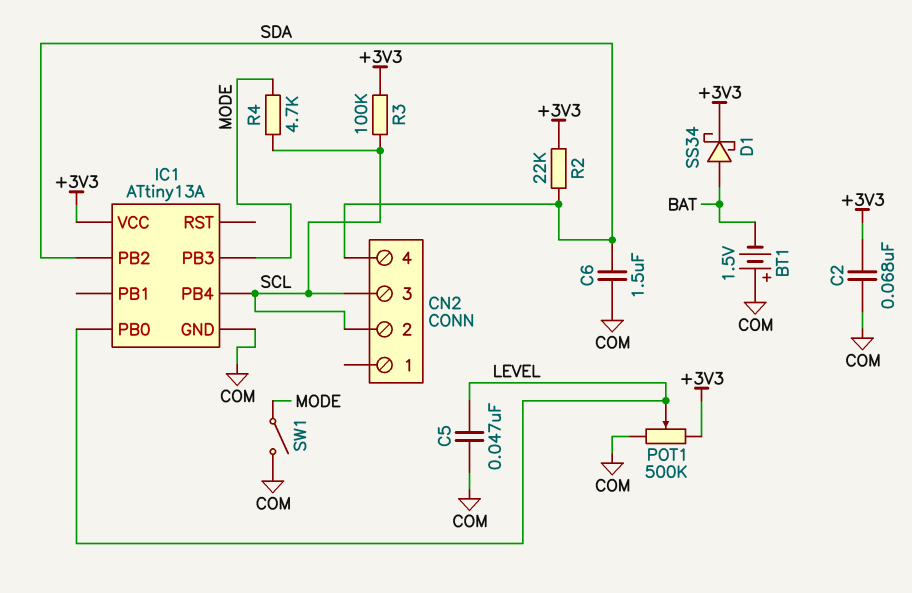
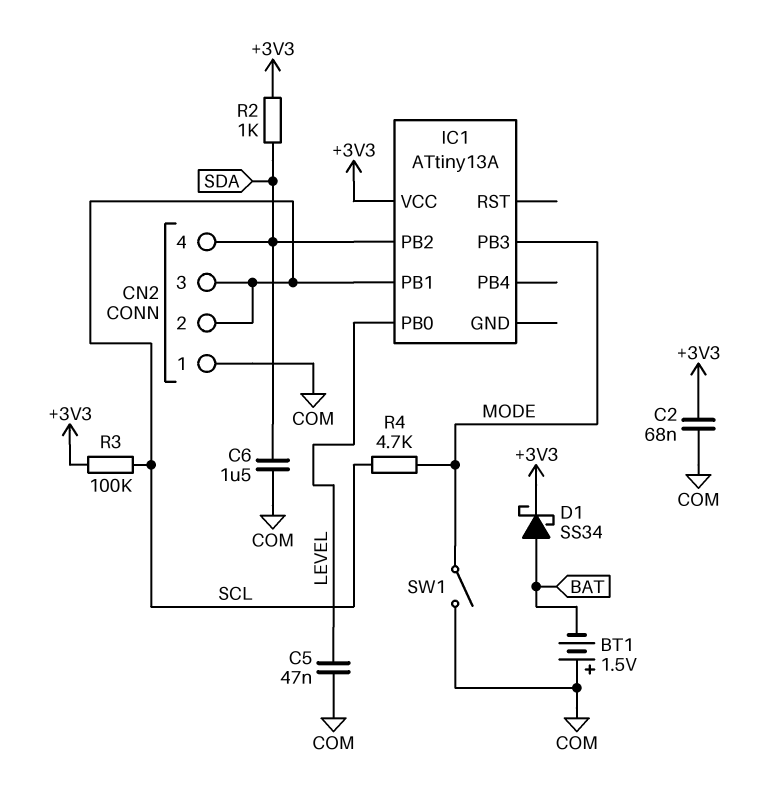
CN2 pin 1: none -> COM
IC1 pin GND: COM -> none
IC1 pin PB1: none -> SCL
IC1 pin PB4: SCL -> none
POT1: 500k (+3V3, COM, wiper LEVEL) -> none
R2: 22k (+3V3, SDA) -> 1k (+3V3, SDA)

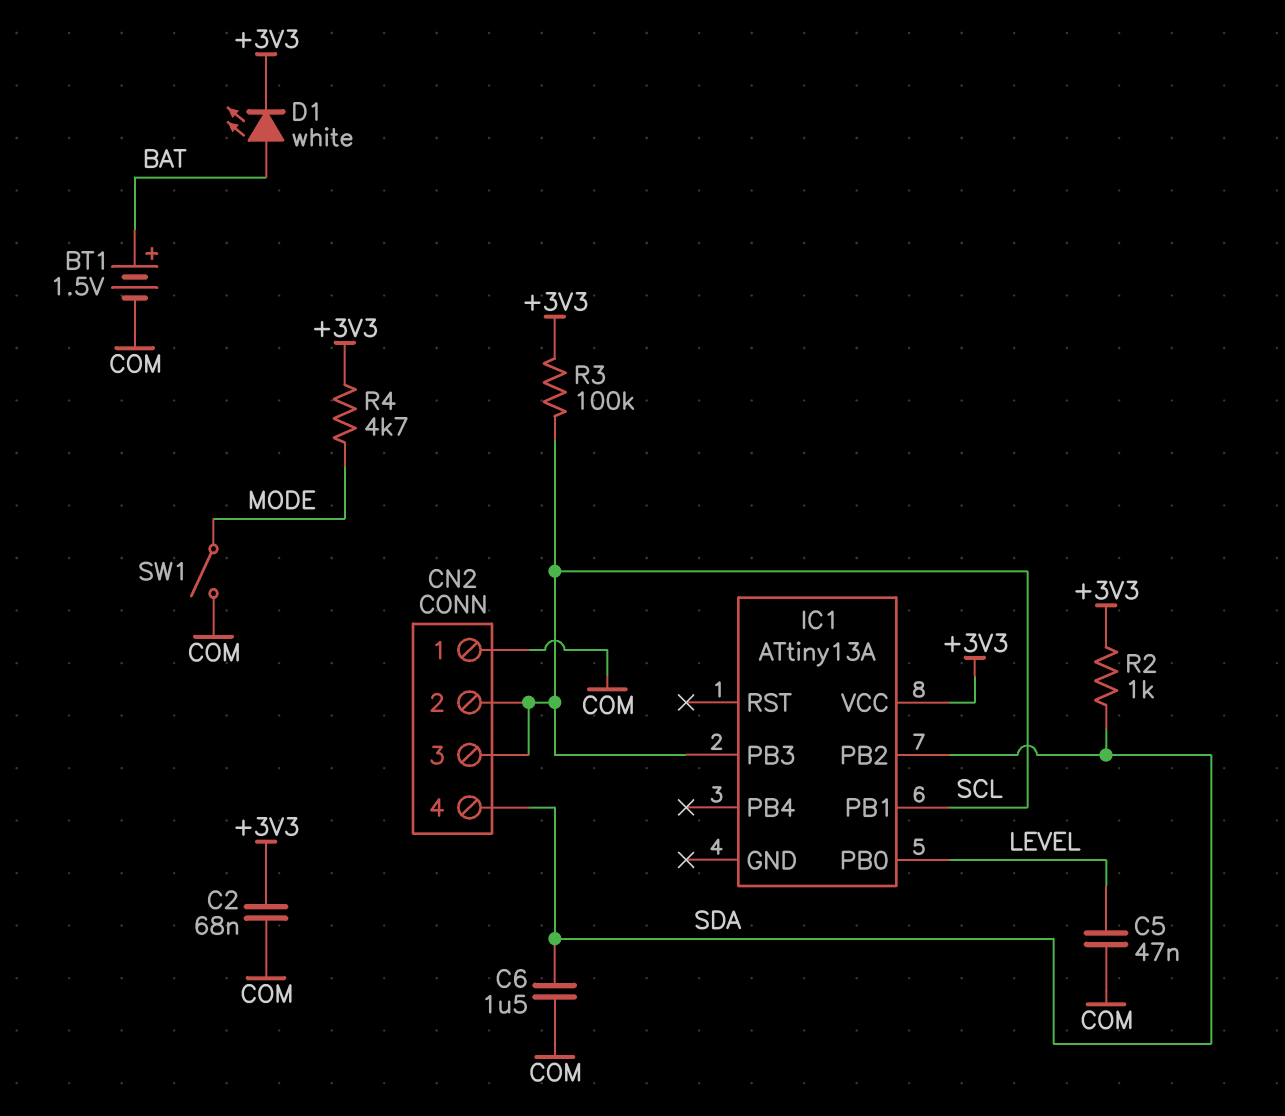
BT1: 1.5V (plus COM, minus BAT) -> 1.5V (plus BAT, minus COM)
D1: schottky SS34 (A BAT, K +3V3) -> LED white (A BAT, K +3V3)
IC1 pin PB3: MODE -> SCL
R4: 4.7k (MODE, SCL) -> 4.7k (+3V3, MODE)

